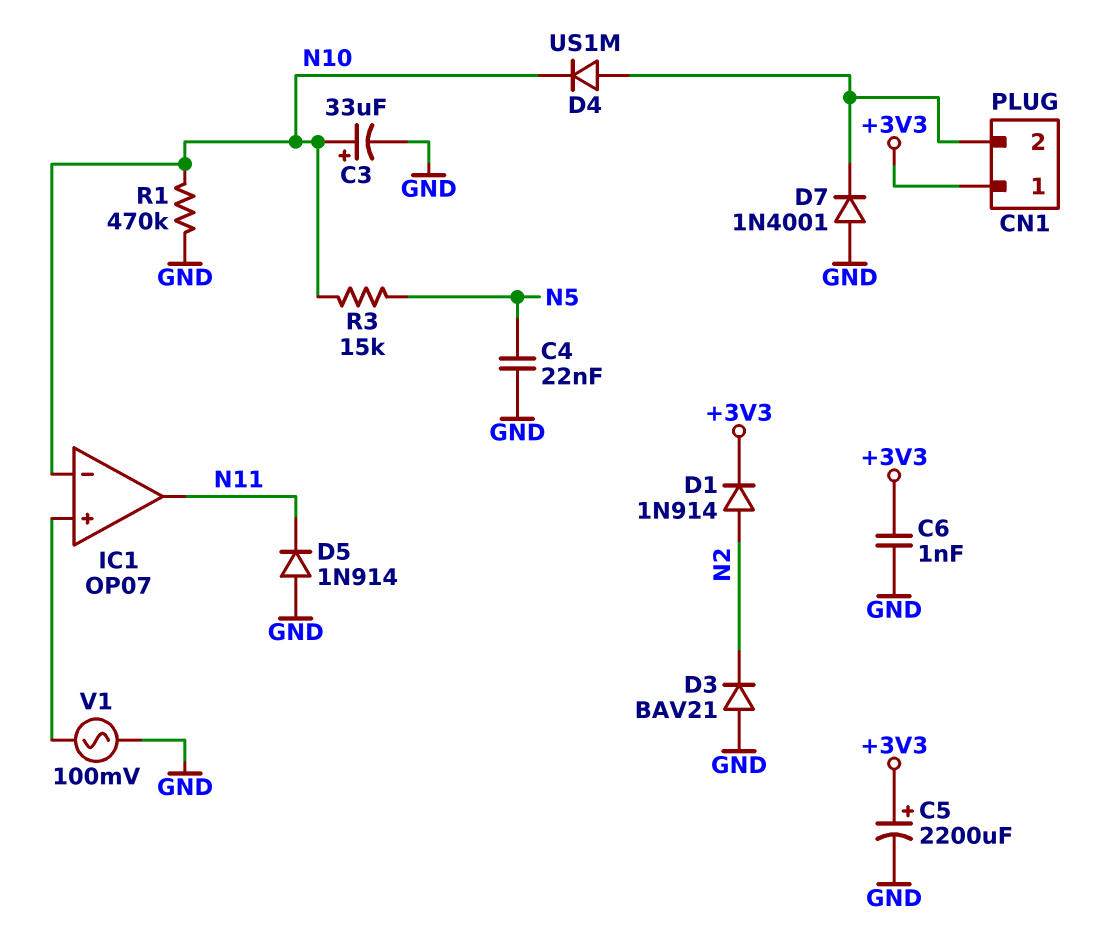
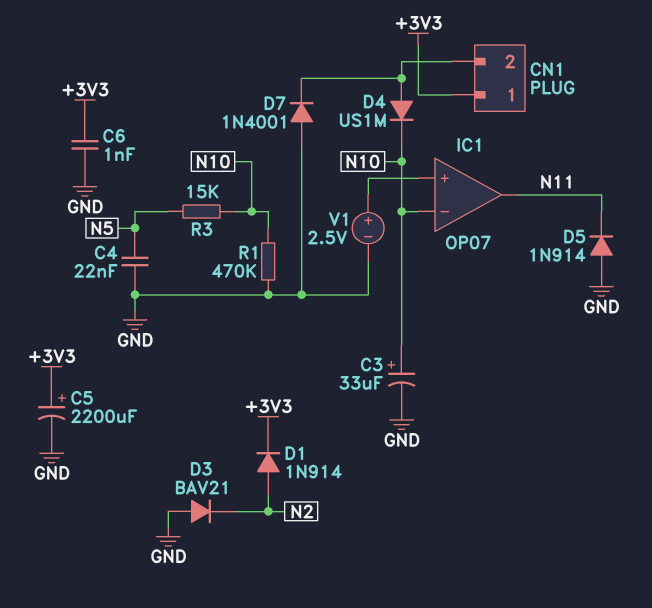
V1: AC 100mV (GND, IC1/in+) -> 2.5V (plus IC1/in+, minus GND)

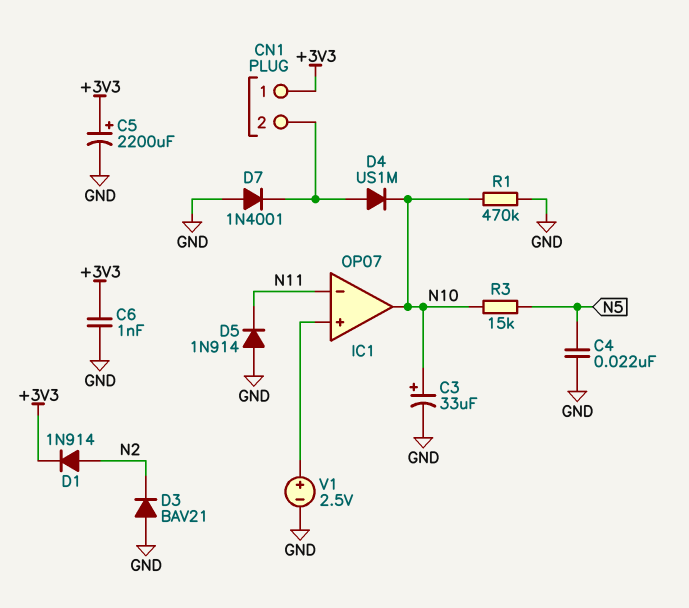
IC1 pin in-: N10 -> N11
IC1 pin out: N11 -> N10

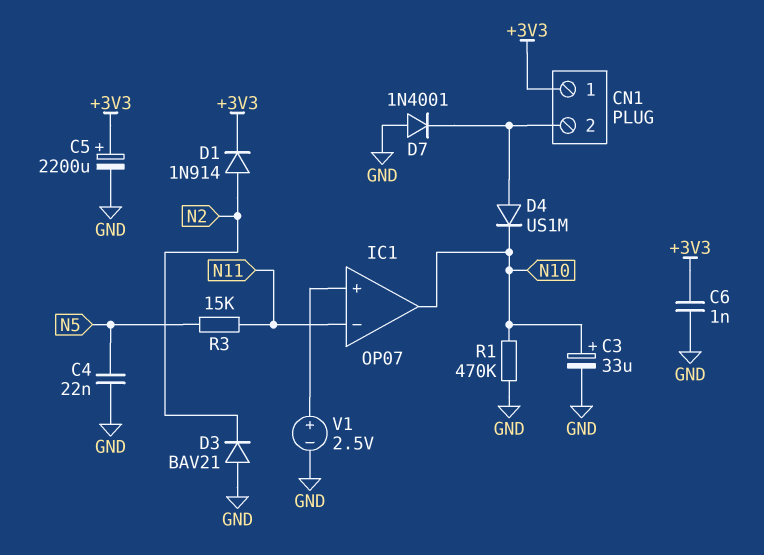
D5: diode 1N914 (A GND, K N11) -> none
R3: 15k (N5, N10) -> 15k (N5, N11)

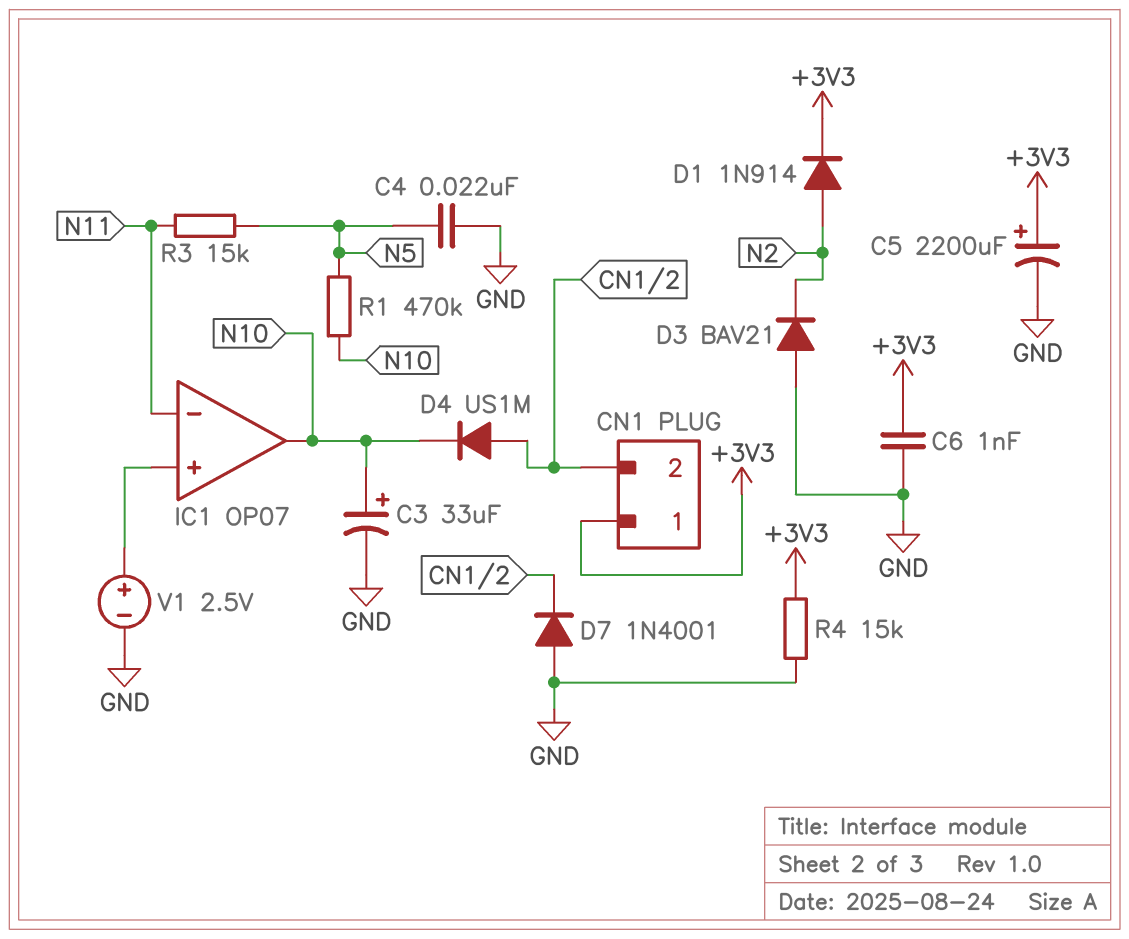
R1: 470k (GND, N10) -> 470k (N5, N10)
R4: none -> 15k (+3V3, GND)

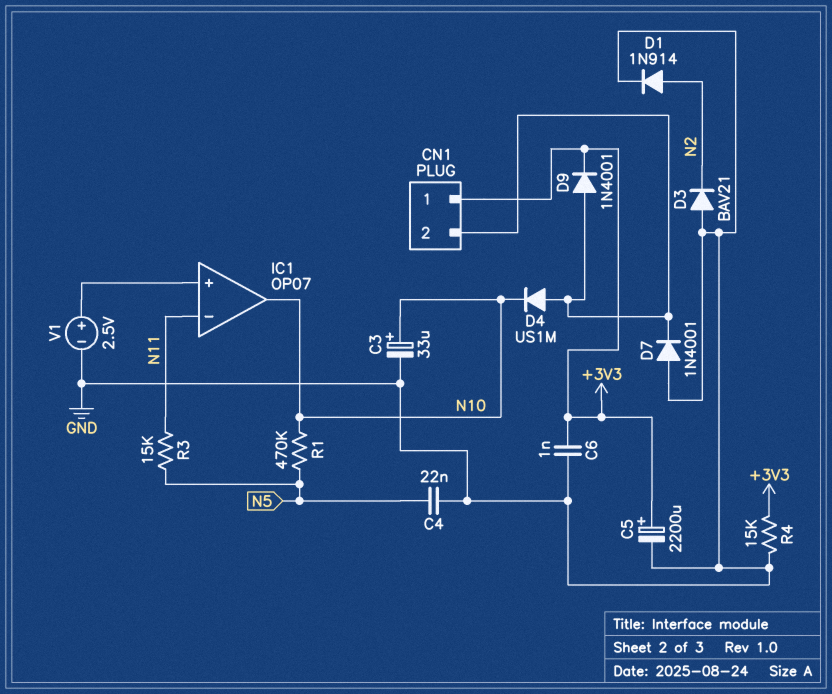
D1: diode 1N914 (A N2, K +3V3) -> diode 1N914 (A N2, K GND)
D9: none -> diode 1N4001 (A CN1/2, K +3V3)

